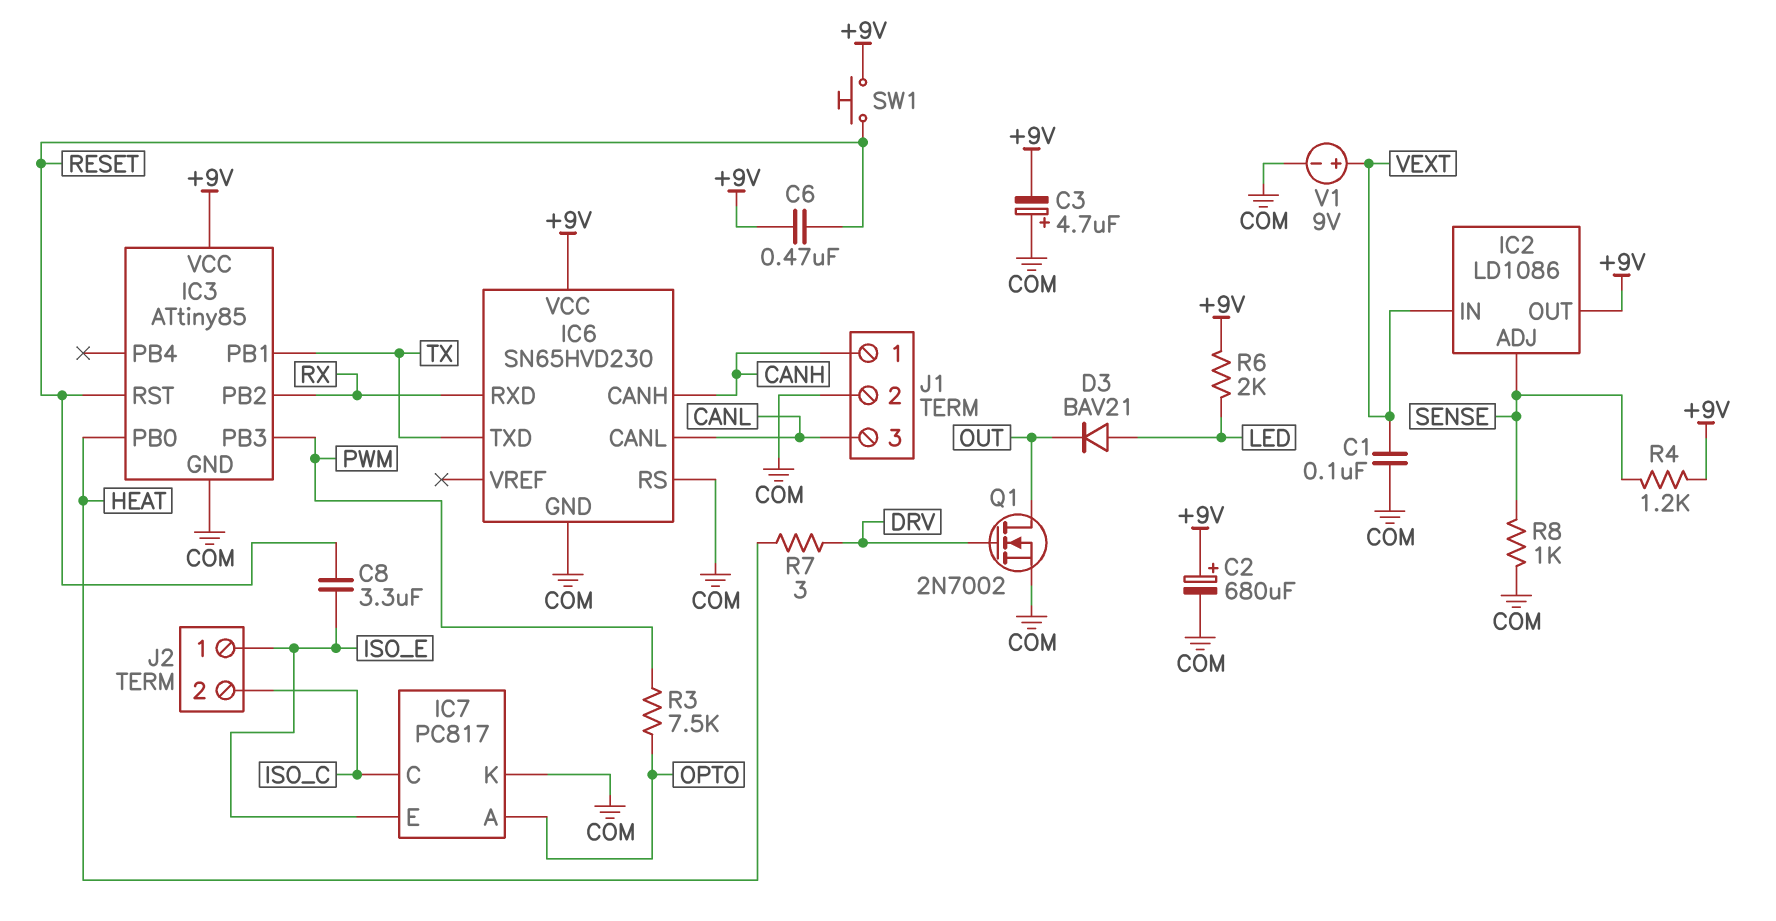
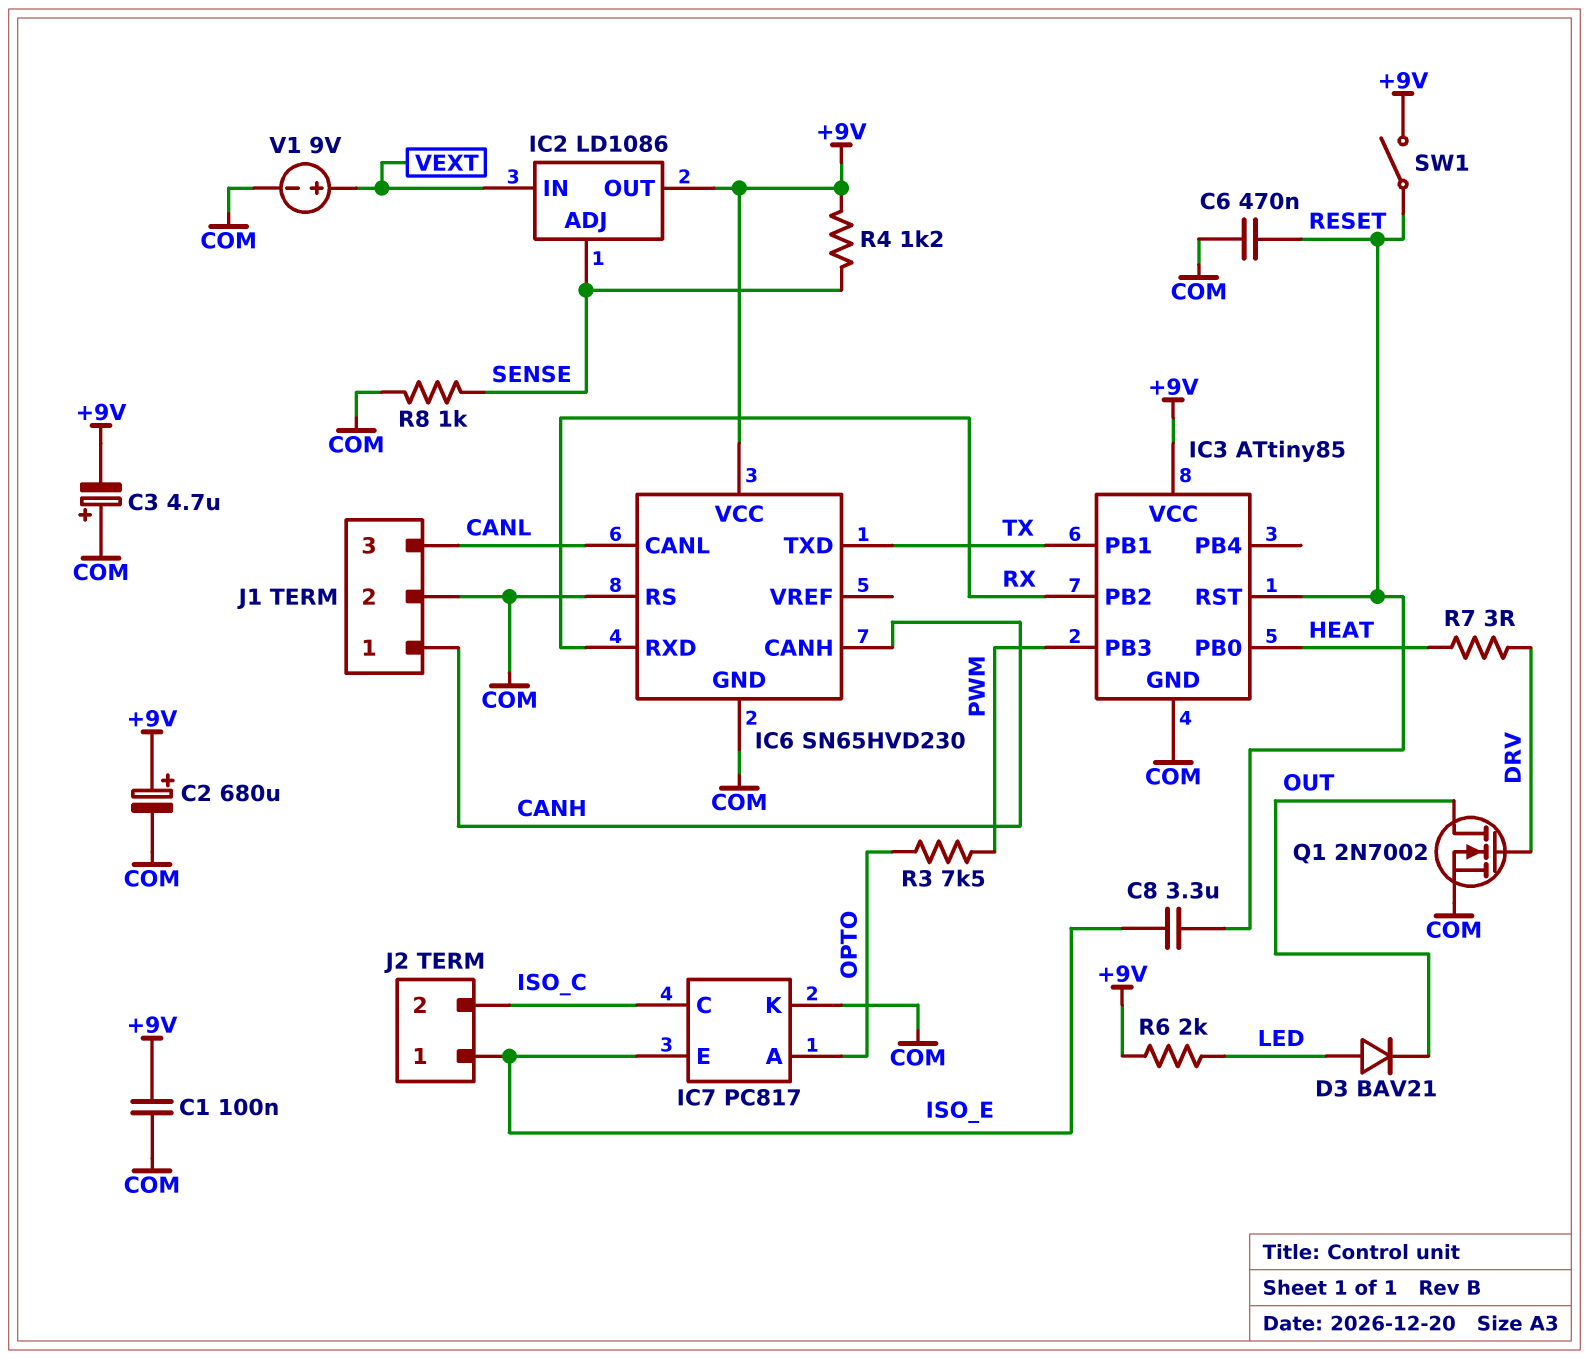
C1: 100nF (COM, VEXT) -> 100nF (+9V, COM)
C6: 470nF (+9V, RESET) -> 470nF (COM, RESET)
SW1: button (+9V, RESET) -> switch (+9V, RESET)

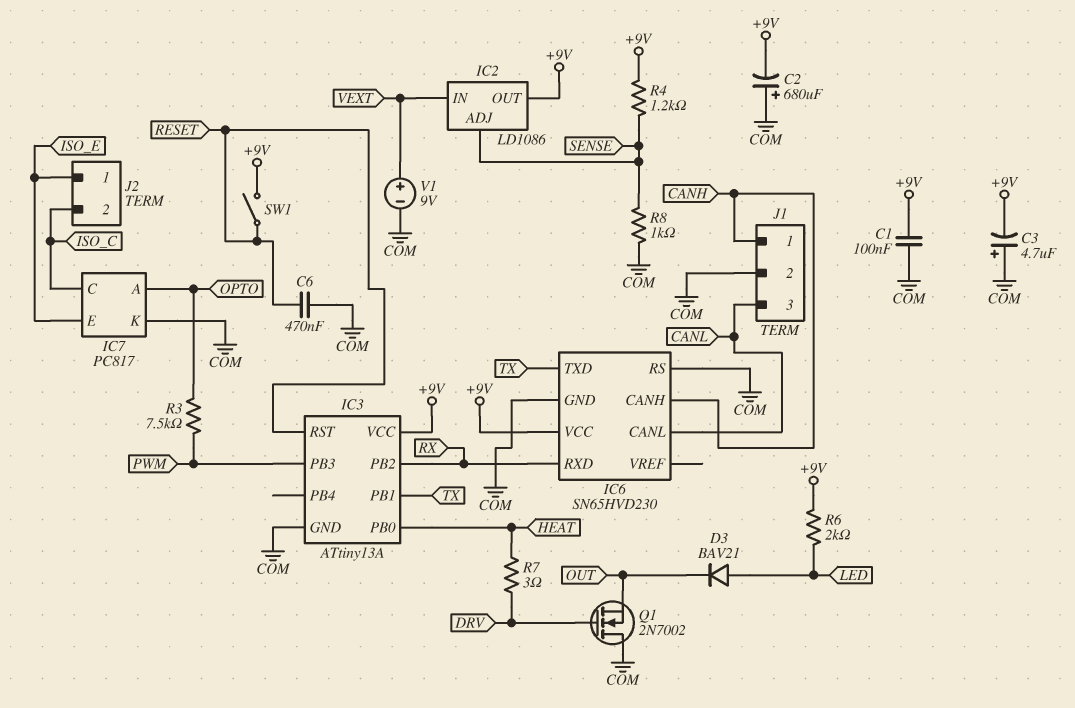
C2: 680uF (plus +9V, minus COM) -> 680uF (plus COM, minus +9V)
C8: 3.3uF (ISO_E, RESET) -> none
IC3: ATtiny85 -> ATtiny13A
Q1: NMOS 2N7002 (G DRV, D OUT, S COM) -> NMOS 2N7002 (G DRV, D COM, S OUT)

